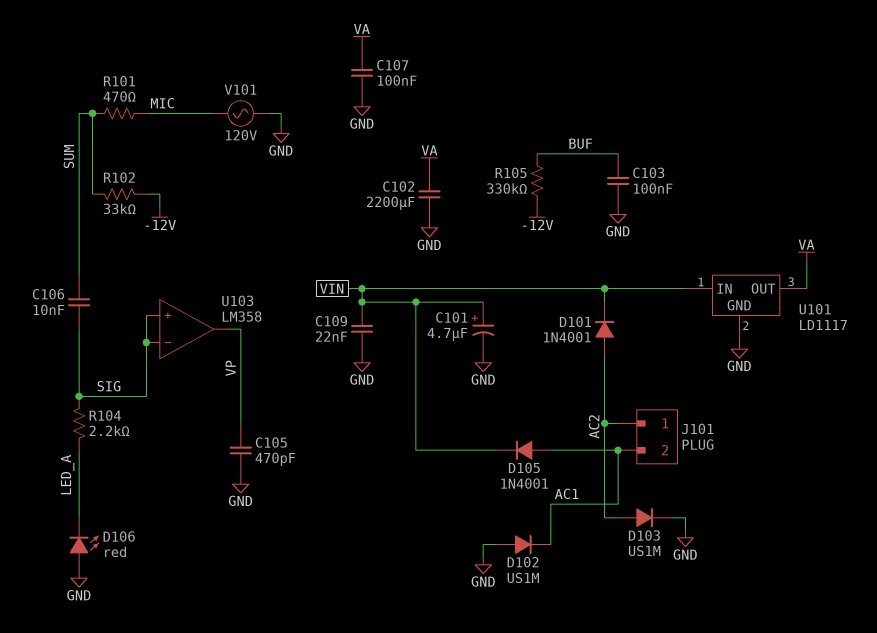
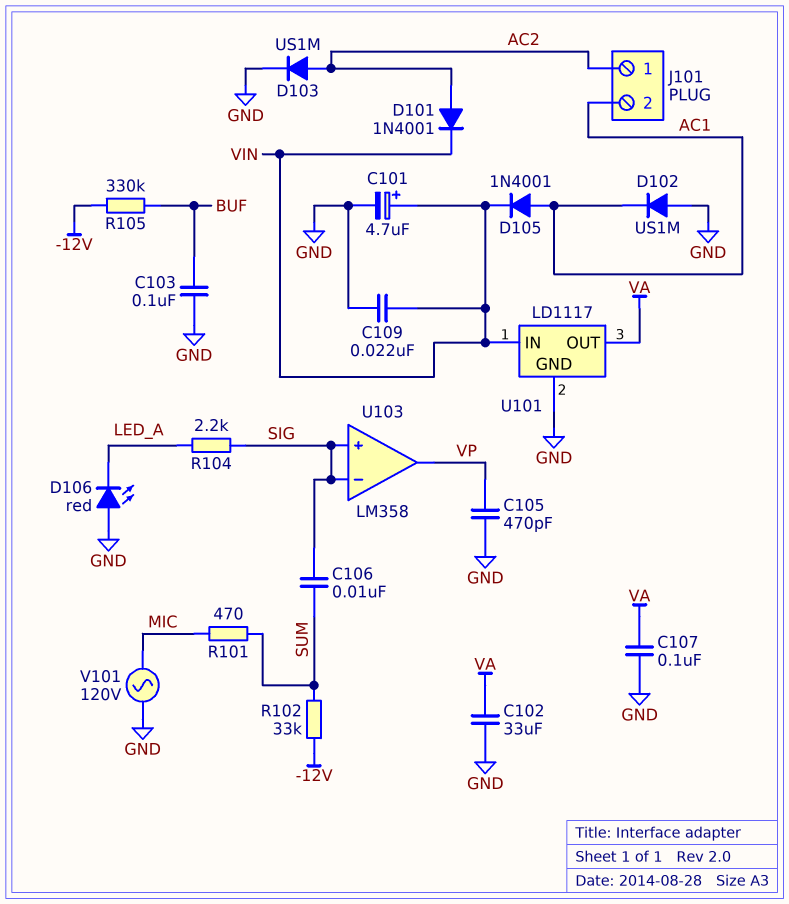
C102: 2200uF (GND, VA) -> 33uF (GND, VA)

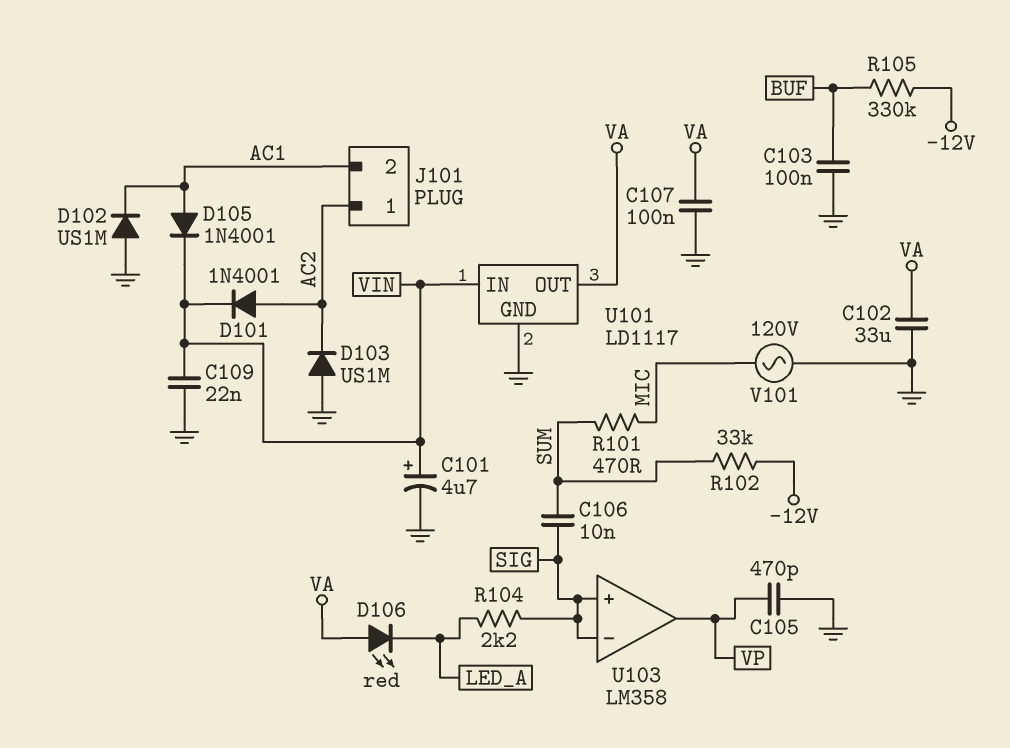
D103: diode US1M (A AC2, K GND) -> diode US1M (A GND, K AC2)
D106: LED red (A GND, K LED_A) -> LED red (A VA, K LED_A)

